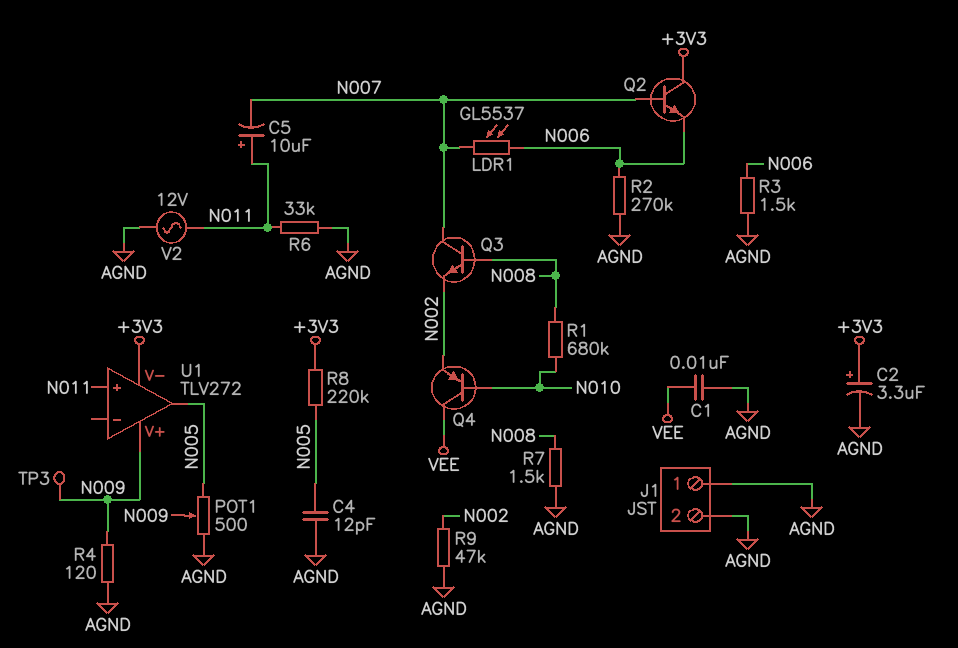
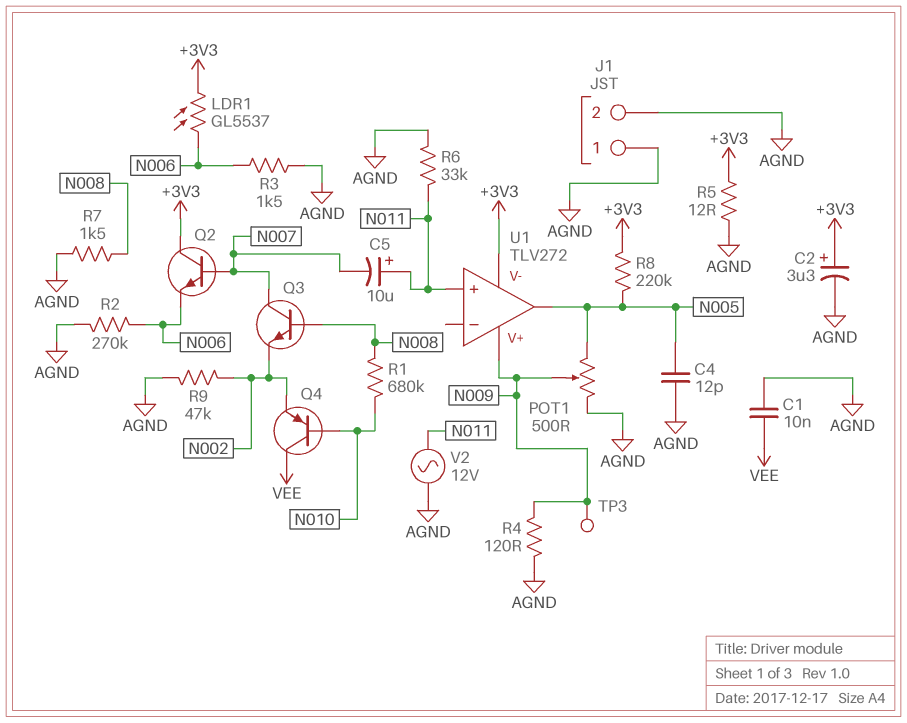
LDR1: GL5537 (N006, N007) -> GL5537 (+3V3, N006)
R5: none -> 12 (+3V3, AGND)

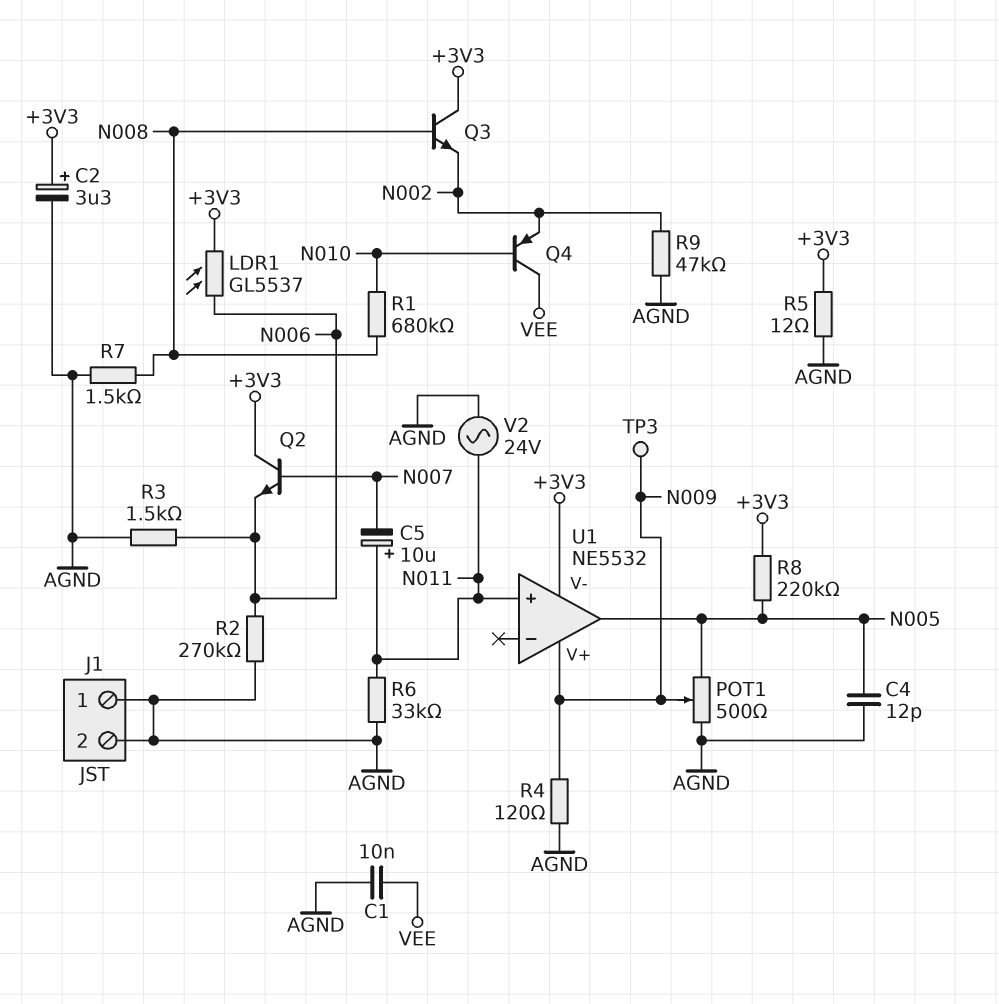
Q3: NPN (B N008, C N007, E N002) -> NPN (B N008, C +3V3, E N002)
U1: TLV272 -> NE5532
V2: AC 12V (AGND, N011) -> AC 24V (AGND, N011)

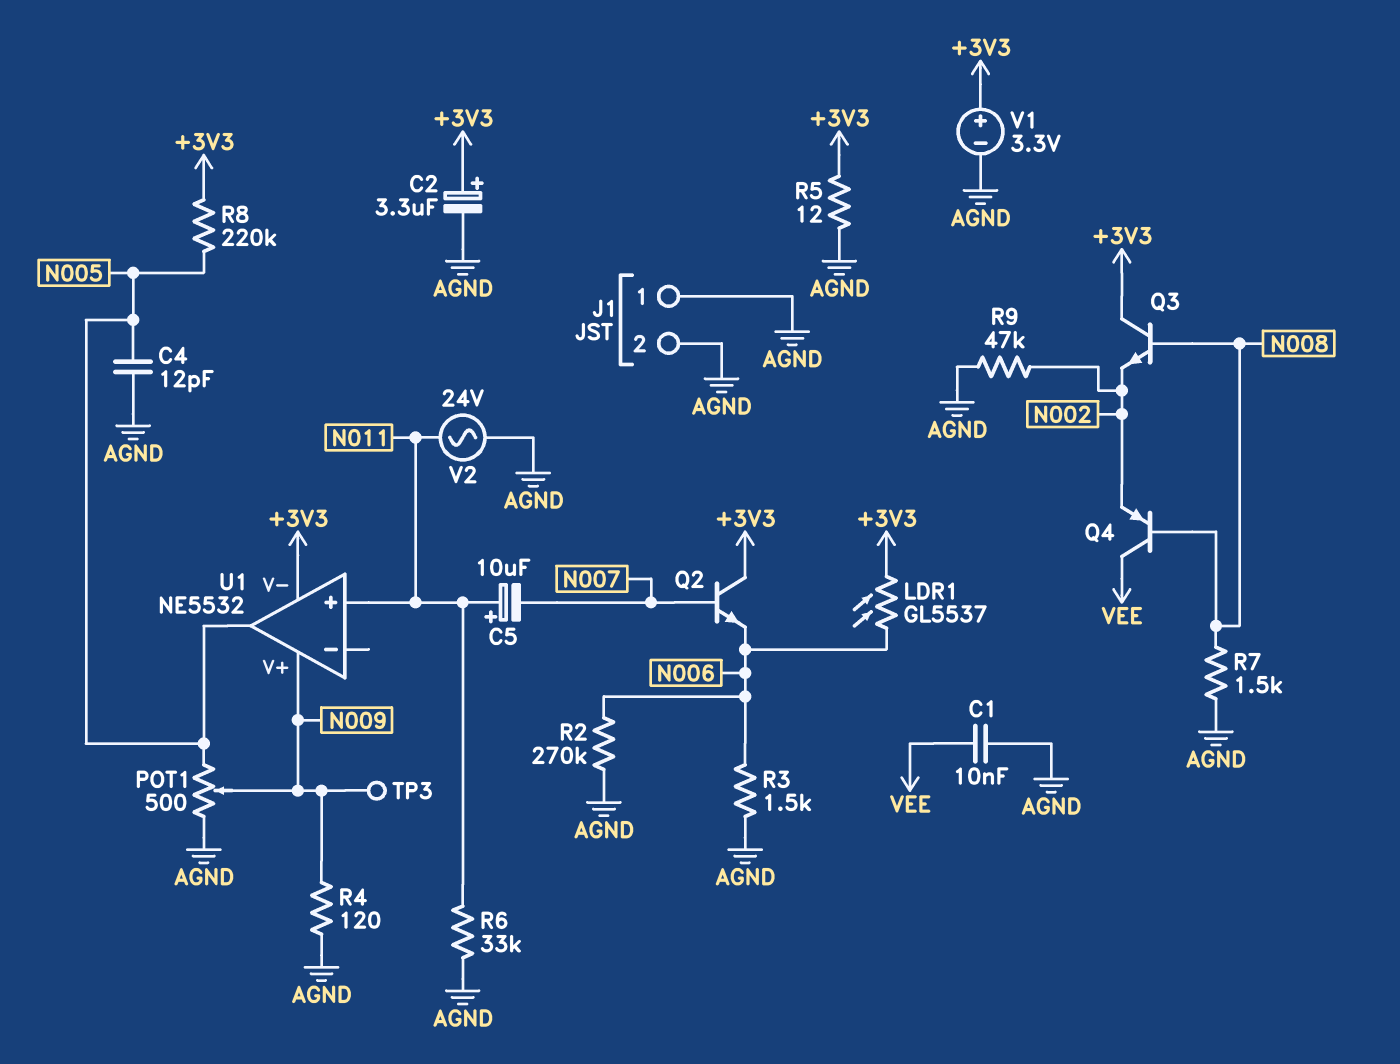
Q4: PNP (B N010, C VEE, E N002) -> PNP (B N008, C VEE, E N002)
R1: 680k (N008, N010) -> none
V1: none -> 3.3V (plus +3V3, minus AGND)

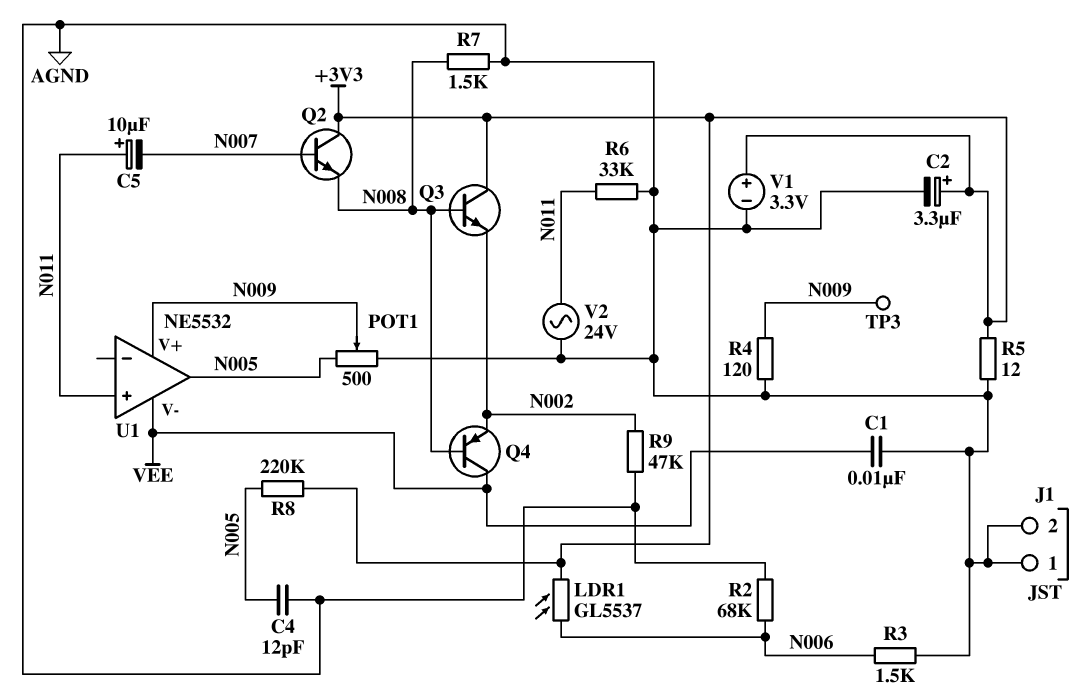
Q2: NPN (B N007, C +3V3, E N006) -> NPN (B N007, C +3V3, E N008)
R2: 270k (AGND, N006) -> 68k (AGND, N006)
U1 pin V-: +3V3 -> VEE

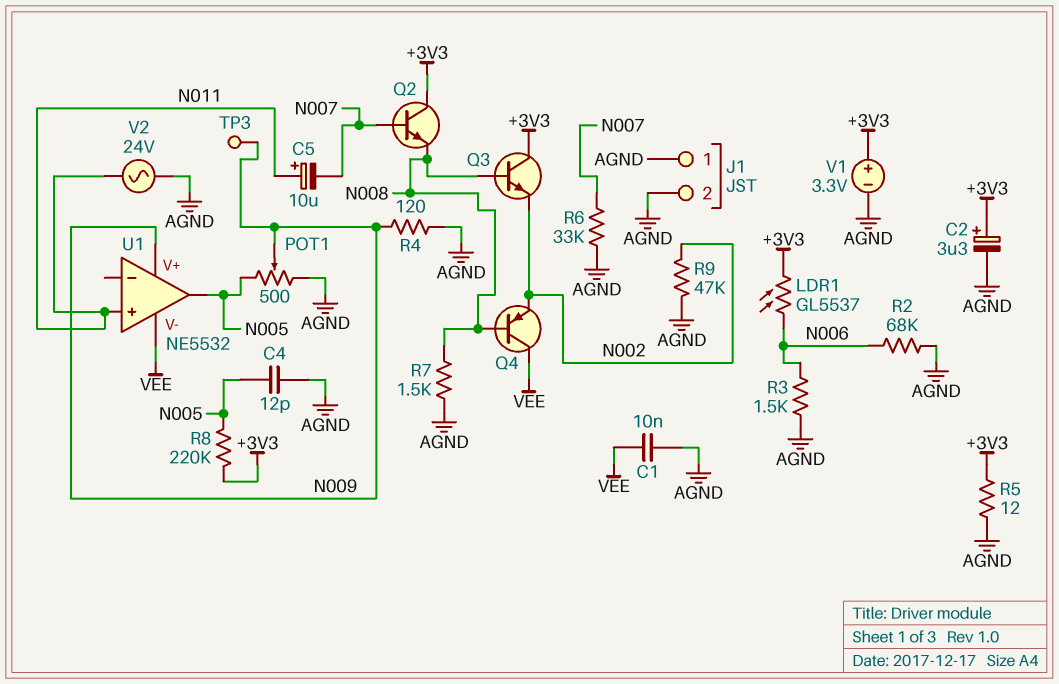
R6: 33k (AGND, N011) -> 33k (AGND, N007)

